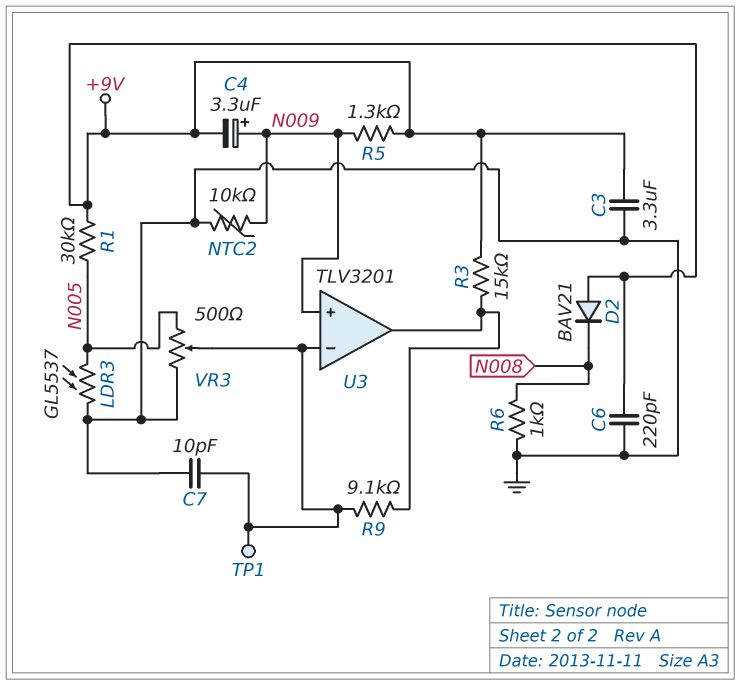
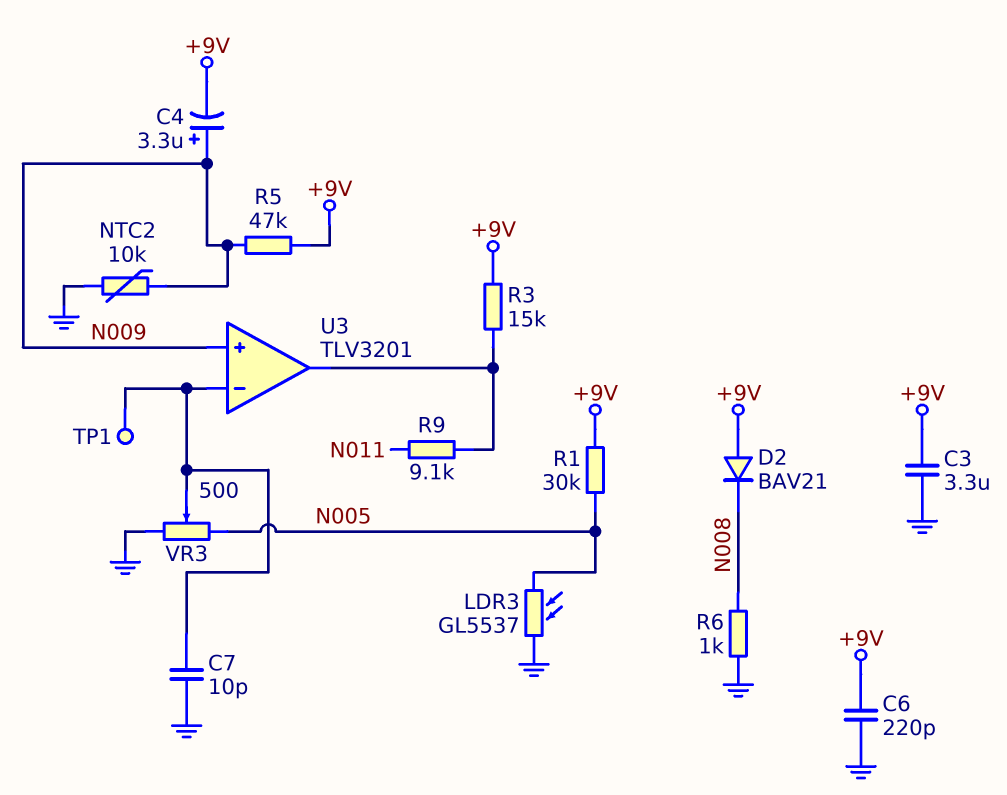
R5: 1.3k (+9V, N009) -> 47k (+9V, N009)
R9: 9.1k (U3/in-, U3/out) -> 9.1k (N011, U3/out)

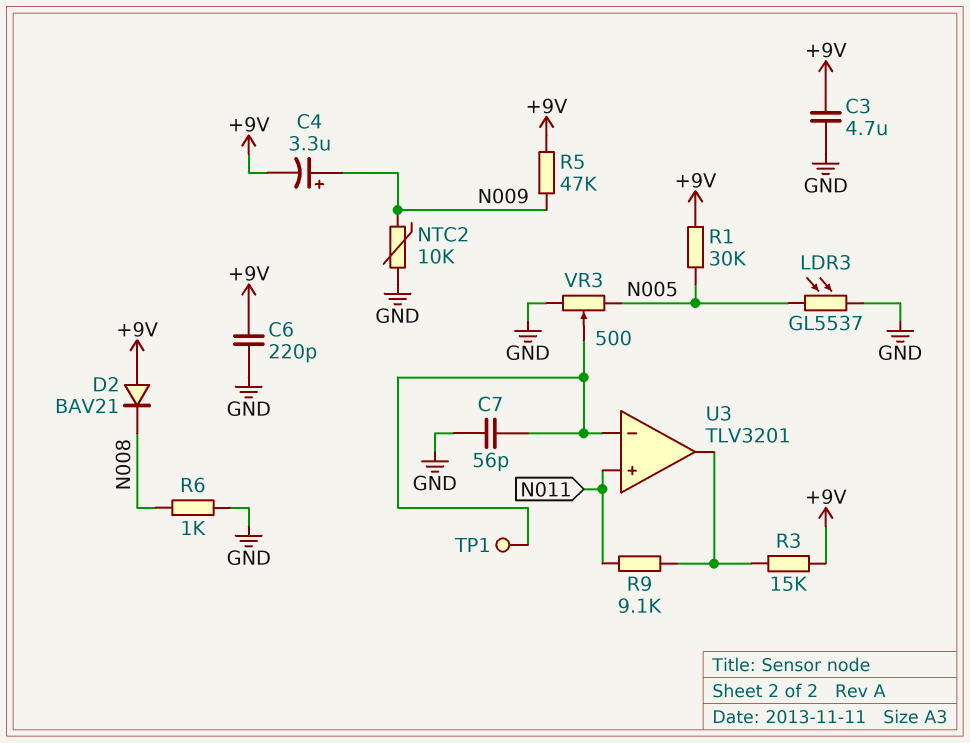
C3: 3.3uF (+9V, GND) -> 4.7uF (+9V, GND)
C7: 10pF (GND, U3/in-) -> 56pF (GND, U3/in-)
U3 pin in+: N009 -> N011

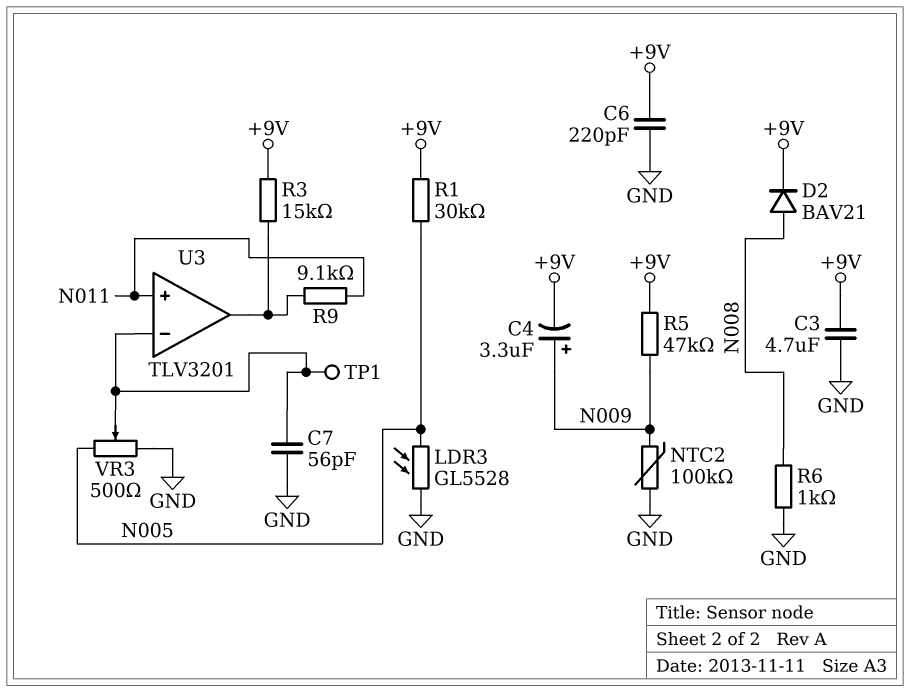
D2: diode BAV21 (A +9V, K N008) -> diode BAV21 (A N008, K +9V)
LDR3: GL5537 (GND, N005) -> GL5528 (GND, N005)
NTC2: 10k (GND, N009) -> 100k (GND, N009)

